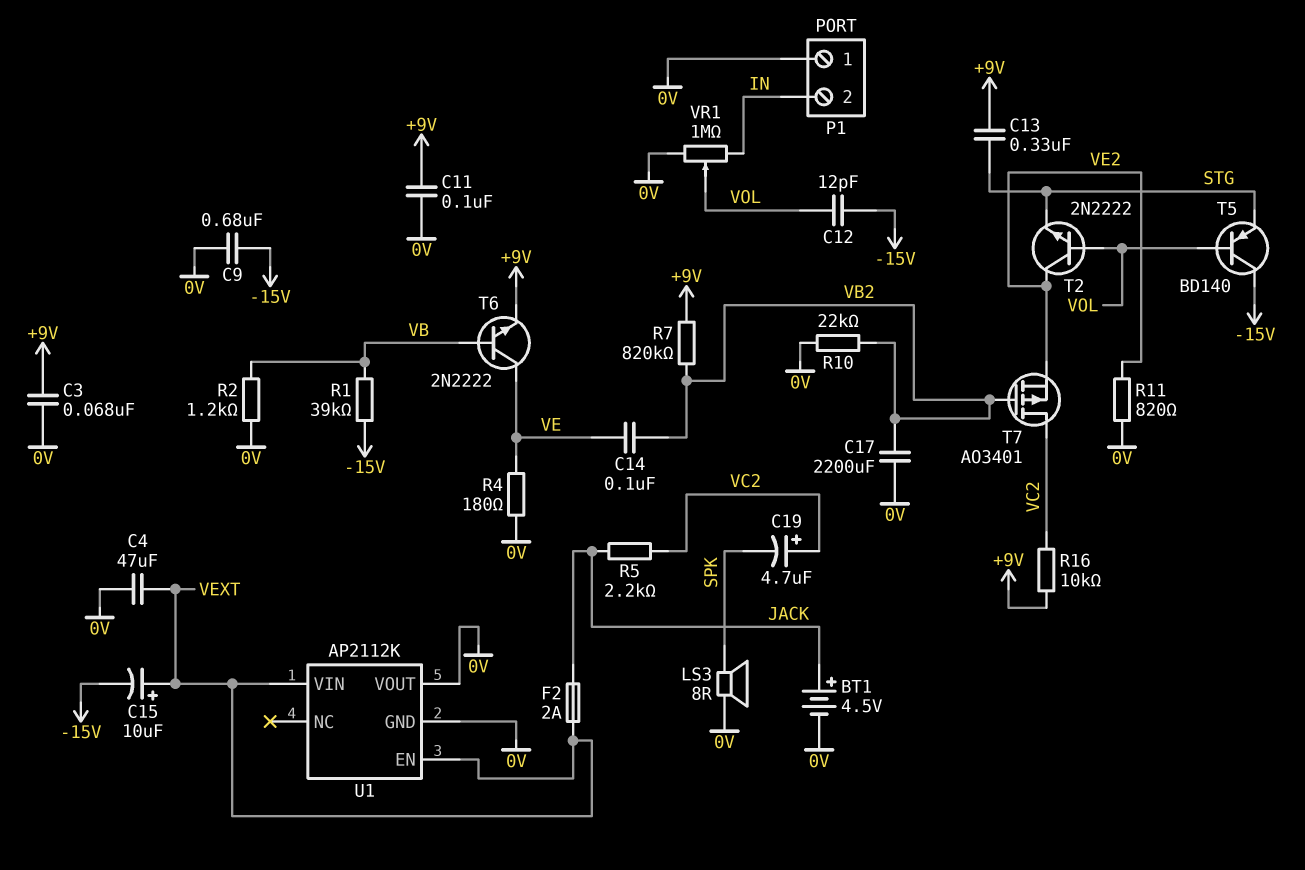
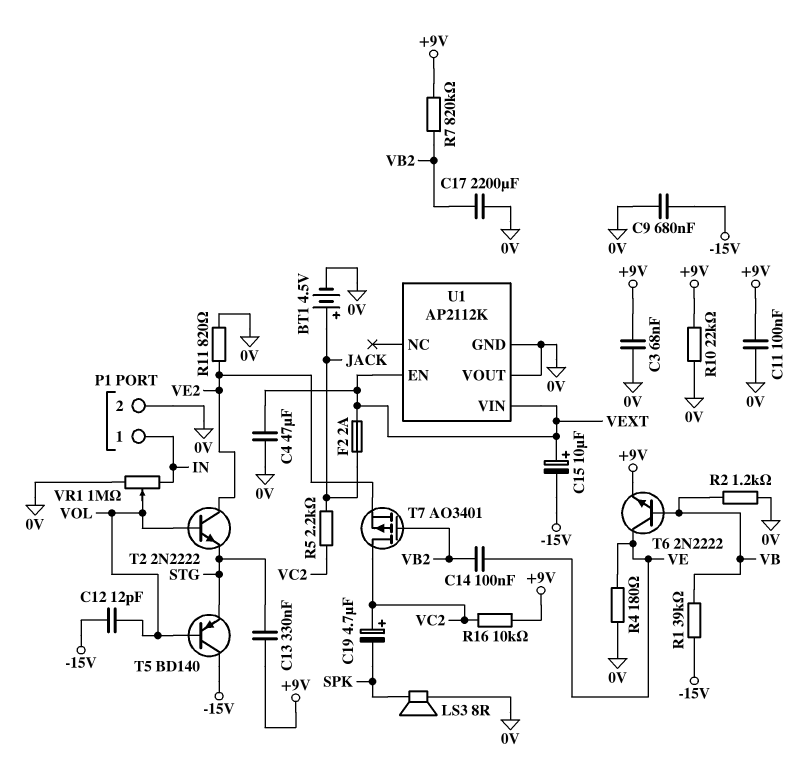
P1 pin 1: 0V -> IN
P1 pin 2: IN -> 0V
R10: 22k (0V, VB2) -> 22k (+9V, 0V)

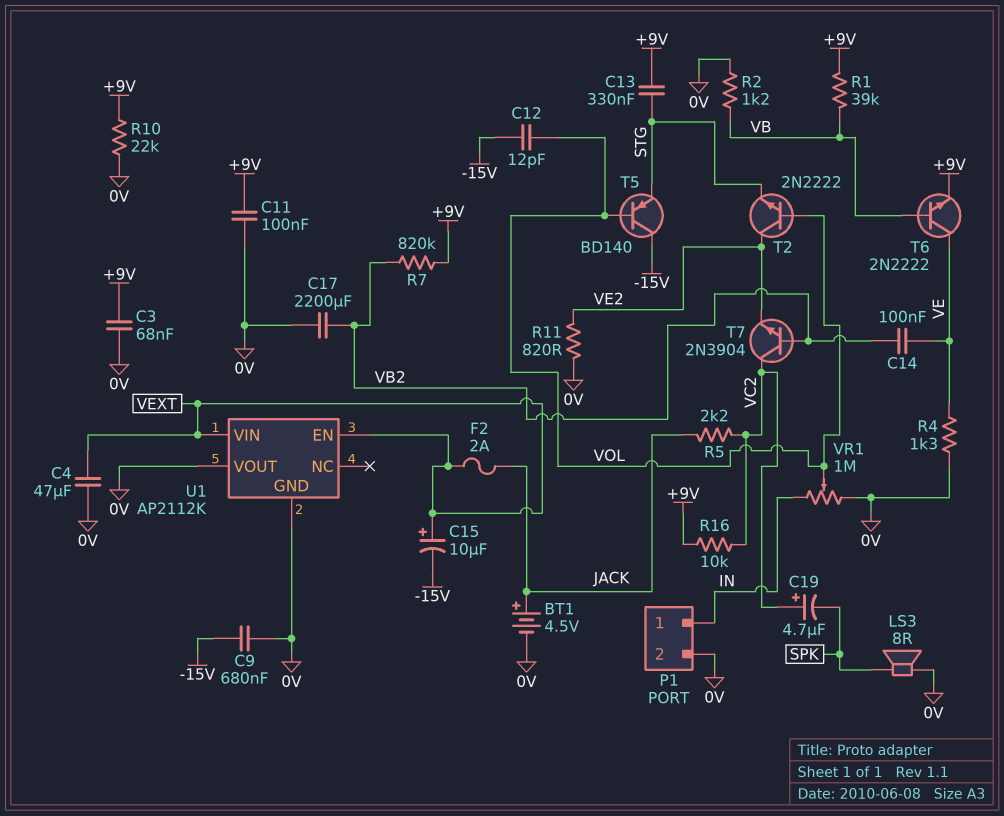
R1: 39k (-15V, VB) -> 39k (+9V, VB)
R4: 180 (0V, VE) -> 1.3k (0V, VE)
T7: PMOS AO3401 (G VB2, D VC2, S VE2) -> NPN 2N3904 (B VB2, C VC2, E VE2)

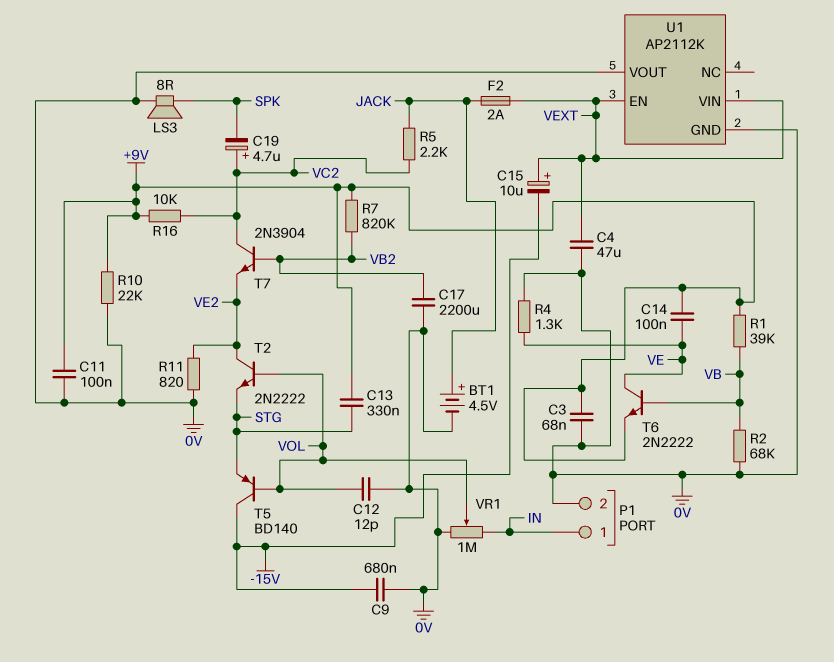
C12: 12pF (-15V, VOL) -> 12pF (0V, VOL)
C14: 100nF (VB2, VE) -> 100nF (+9V, VE)
R2: 1.2k (0V, VB) -> 68k (0V, VB)

